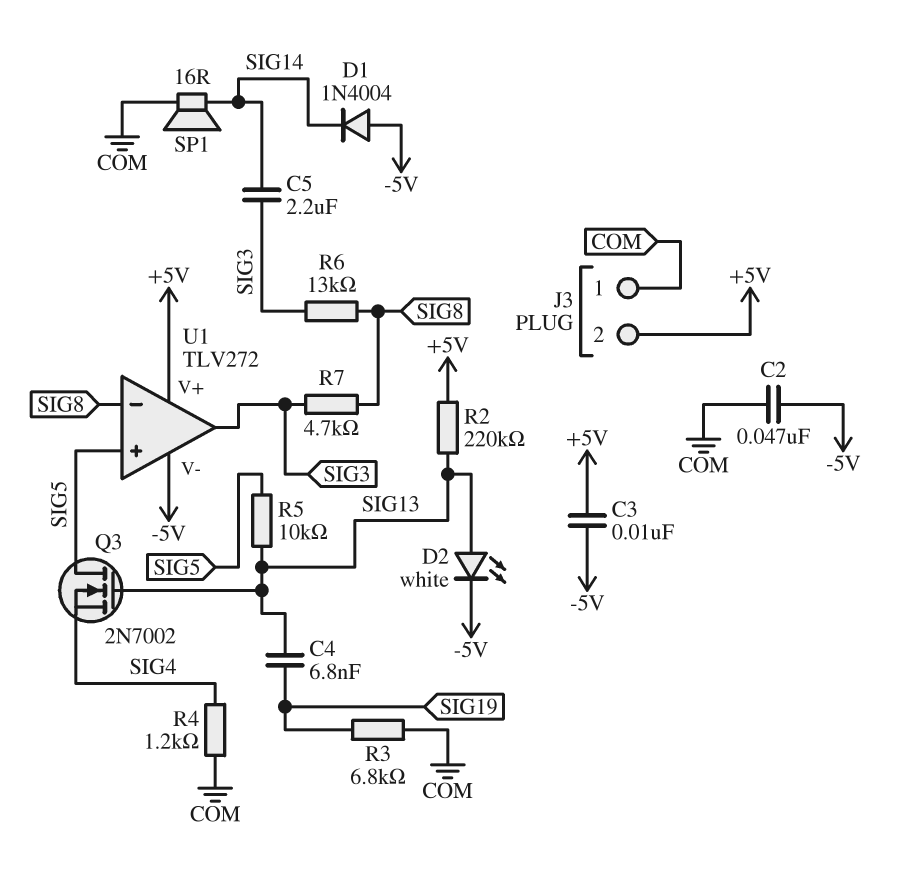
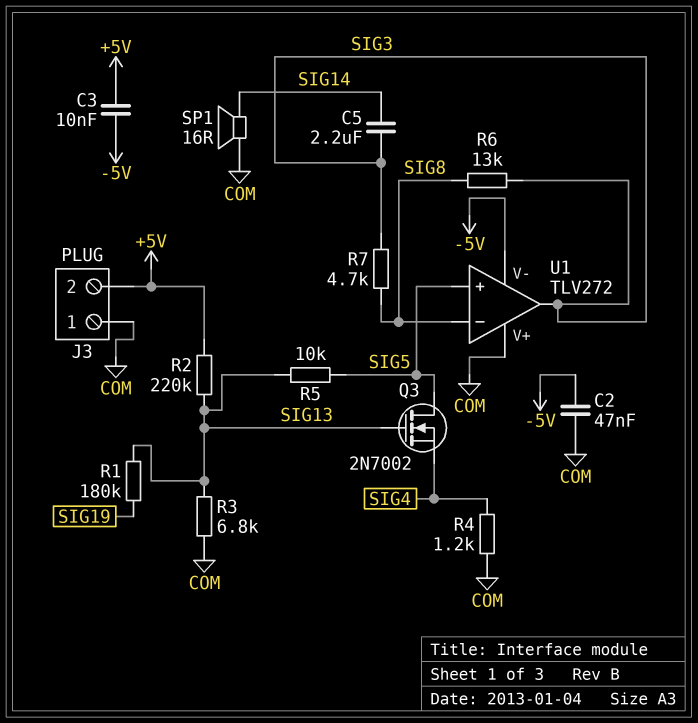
C4: 6.8nF (SIG13, SIG19) -> none
D1: diode 1N4004 (A -5V, K SIG14) -> none
D2: LED white (A SIG13, K -5V) -> none
R1: none -> 180k (SIG13, SIG19)
R3: 6.8k (COM, SIG19) -> 6.8k (COM, SIG13)
U1 pin V+: +5V -> COM

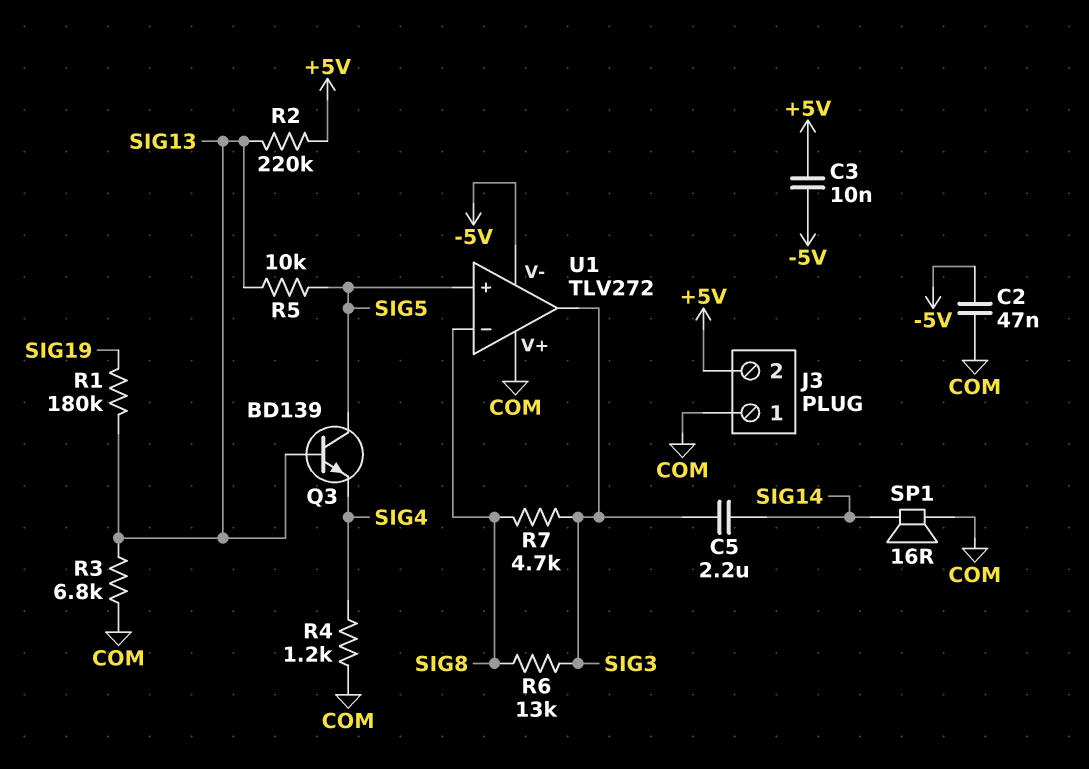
Q3: NMOS 2N7002 (G SIG13, D SIG5, S SIG4) -> NPN BD139 (B SIG13, C SIG5, E SIG4)

